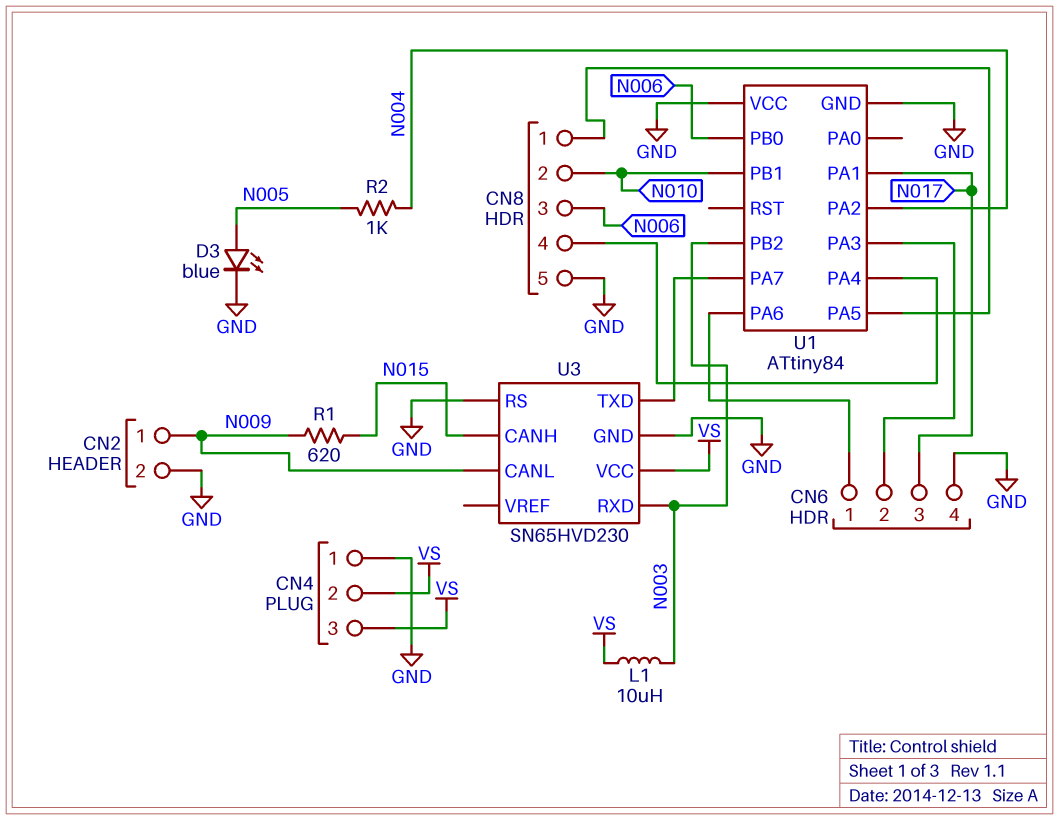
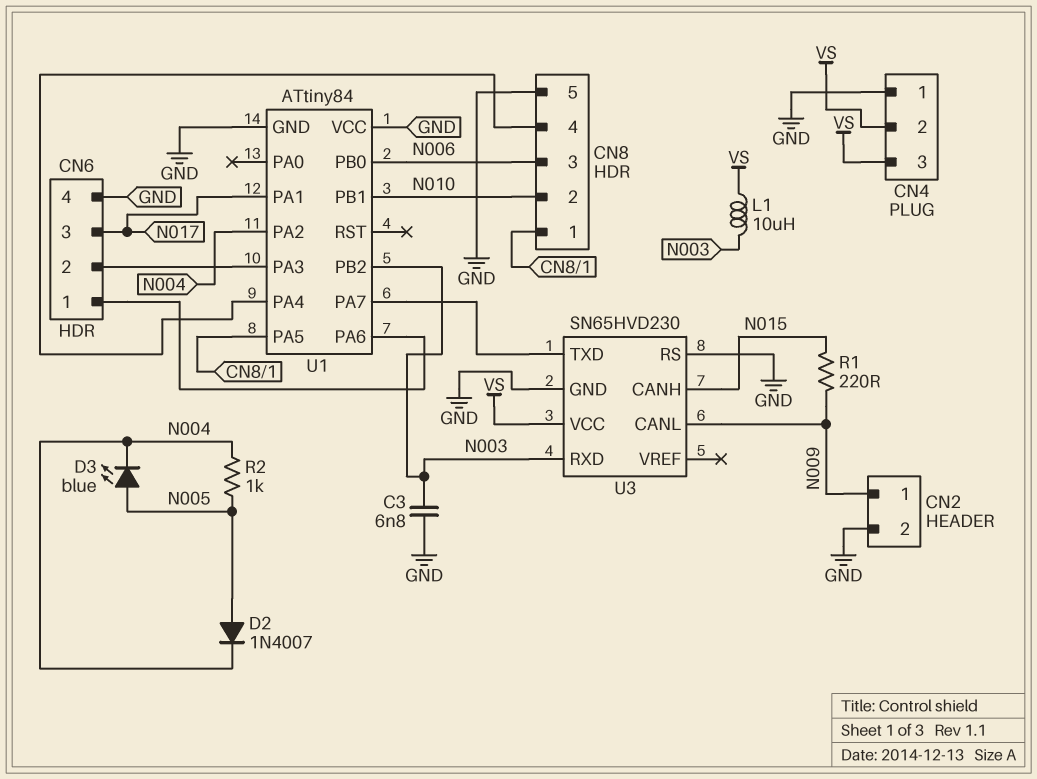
C3: none -> 6.8nF (GND, N003)
D2: none -> diode 1N4007 (A N005, K N004)
D3: LED blue (A N005, K GND) -> LED blue (A N005, K N004)
R1: 620 (N009, N015) -> 220 (N009, N015)

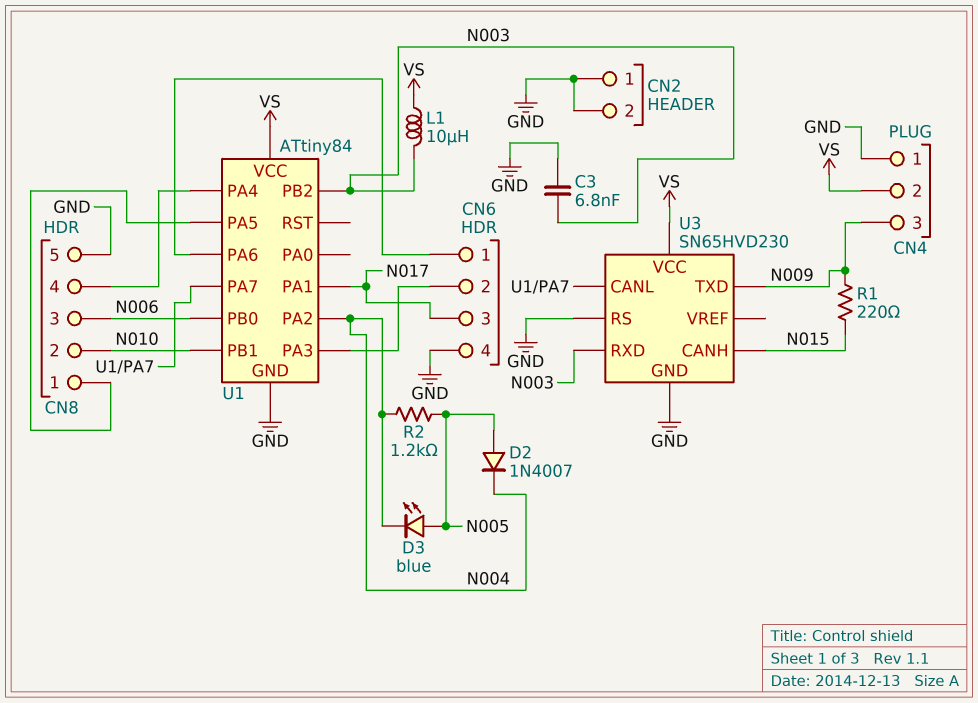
CN2 pin 1: N009 -> GND
CN4 pin 3: VS -> N009
R2: 1k (N004, N005) -> 1.2k (N004, N005)
U1 pin VCC: GND -> VS
U3 pin CANL: N009 -> U1/PA7
U3 pin TXD: U1/PA7 -> N009

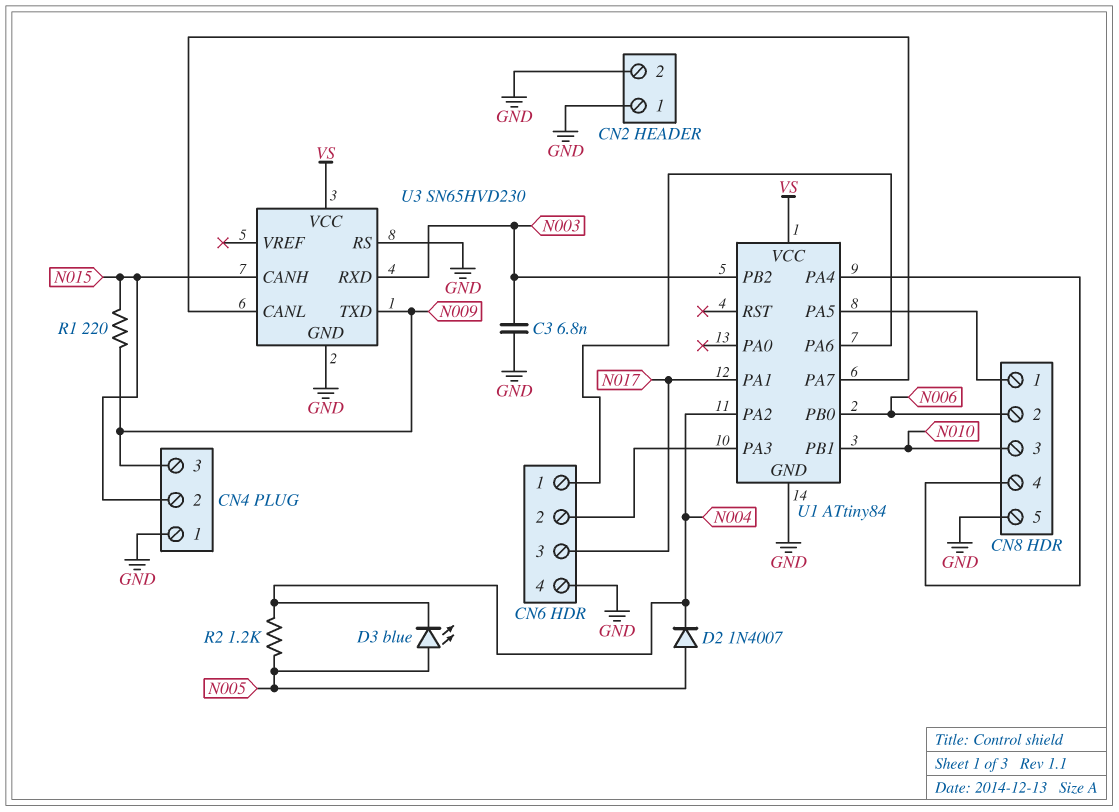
CN4 pin 2: VS -> N015
CN8 pin 2: N010 -> N006
CN8 pin 3: N006 -> N010
L1: 10uH (N003, VS) -> none

